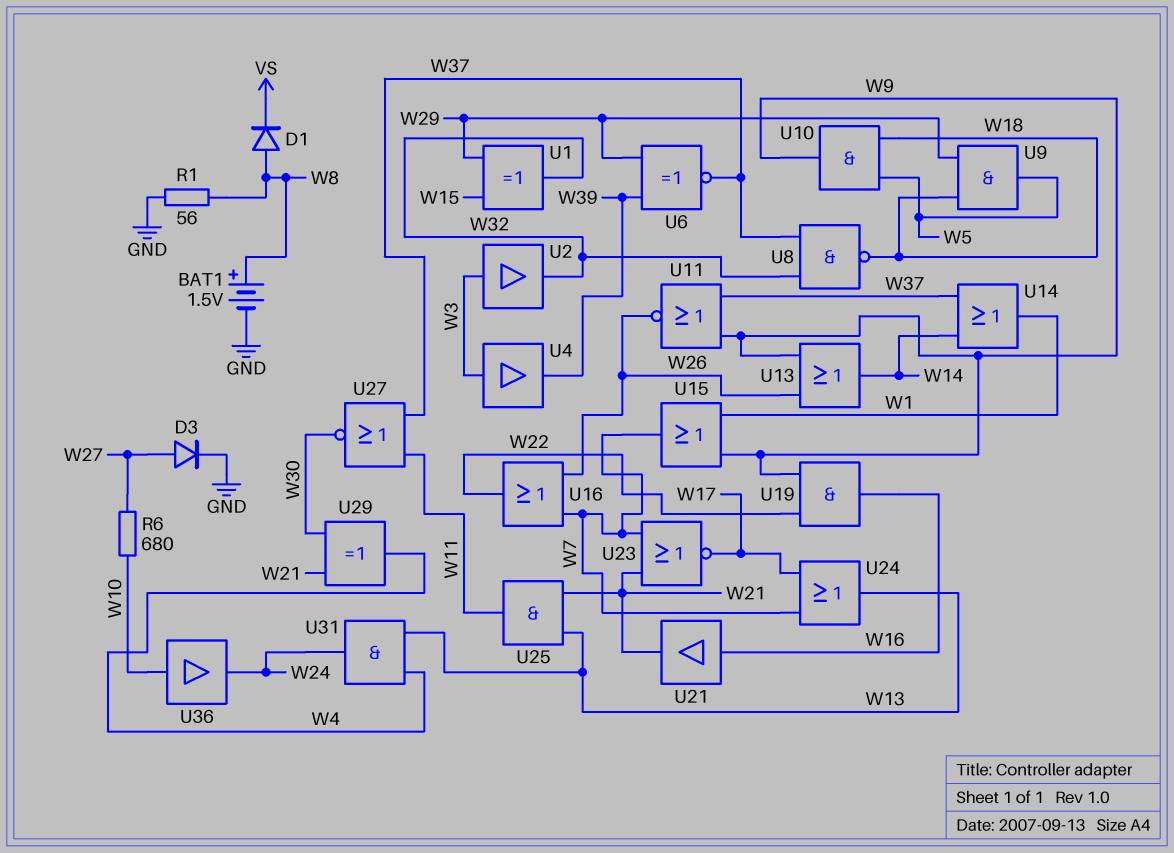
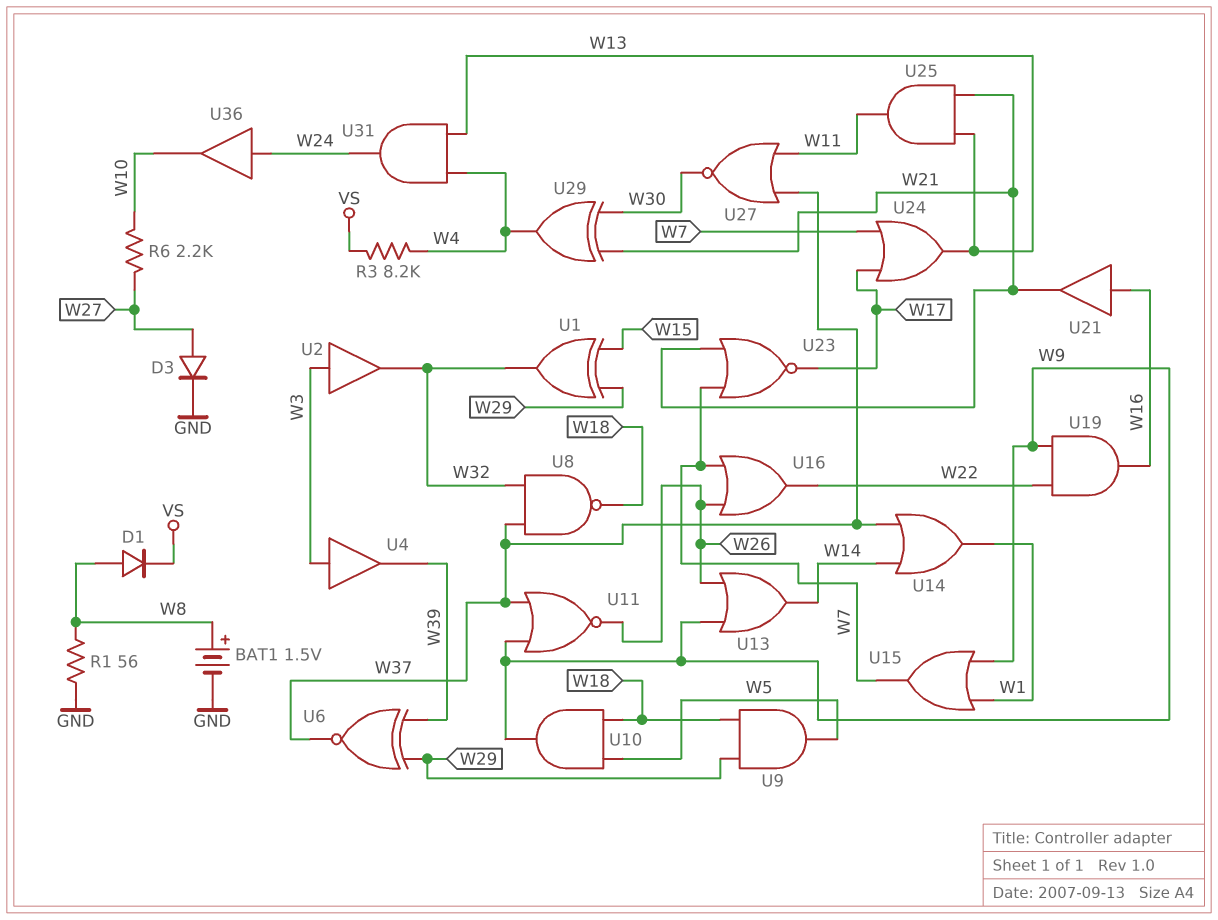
R3: none -> 8.2k (VS, W4)
R6: 680 (W10, W27) -> 2.2k (W10, W27)
U36: buffer (in W10, out W24) -> buffer (in W24, out W10)

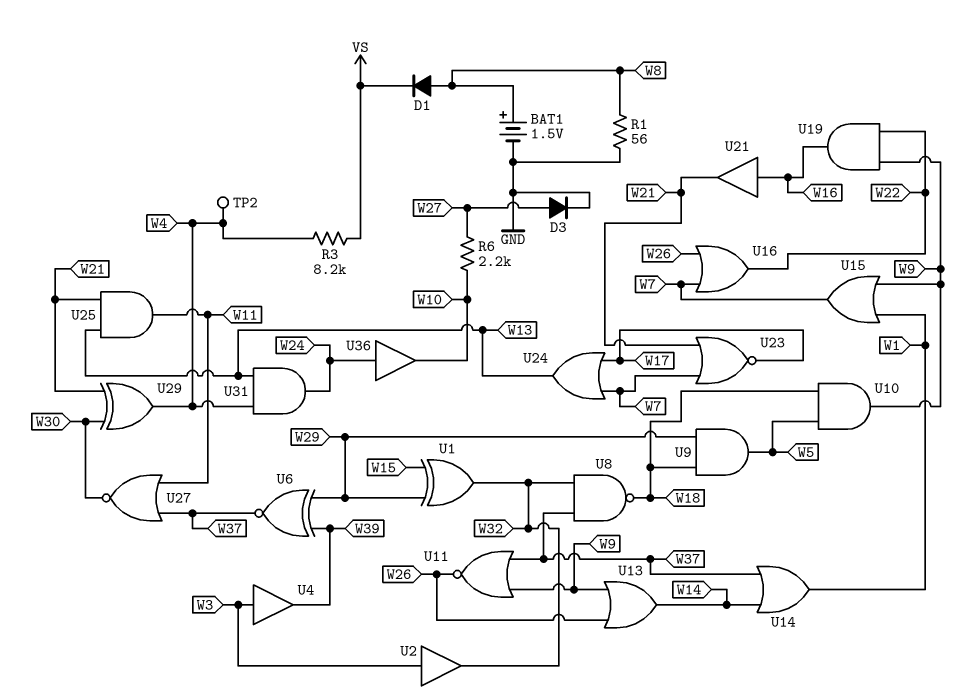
TP2: none -> test point (W4)

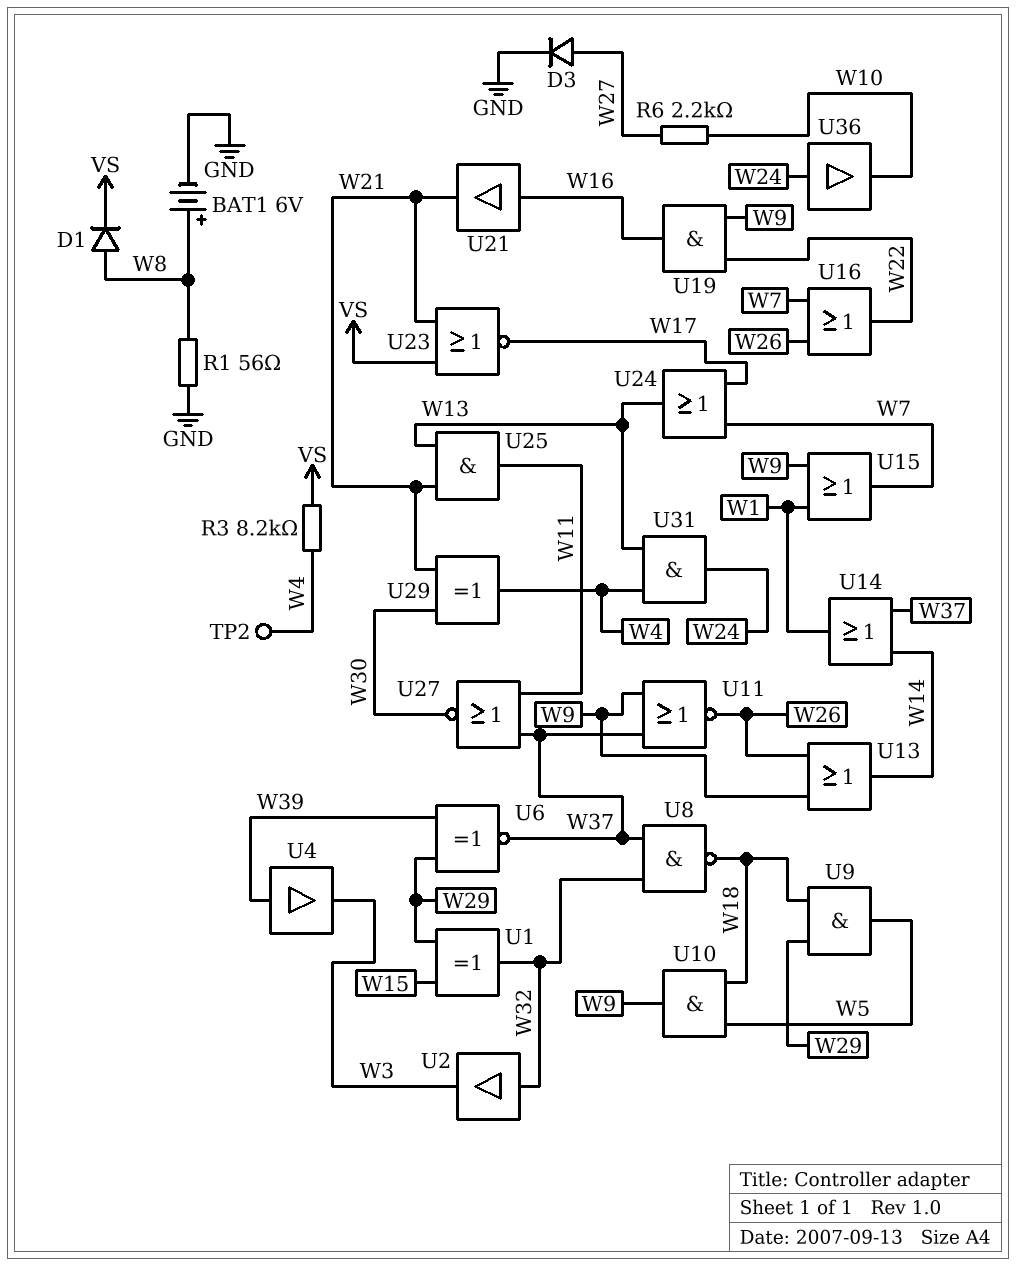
BAT1: 1.5V (plus W8, minus GND) -> 6V (plus W8, minus GND)
U2: buffer (in W3, out W32) -> buffer (in W32, out W3)
U4: buffer (in W3, out W39) -> buffer (in W39, out W3)
U23: NOR (in W7, in W21, out W17) -> NOR (in VS, in W21, out W17)

